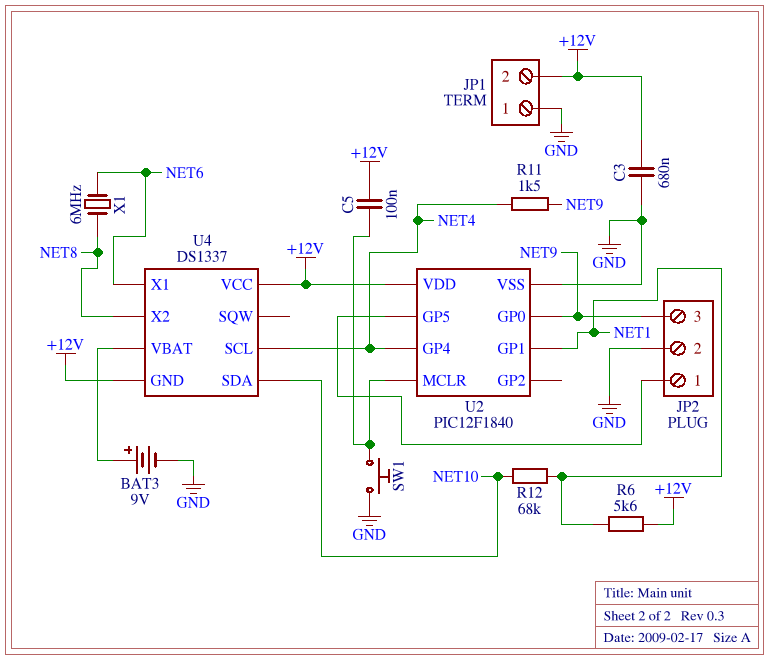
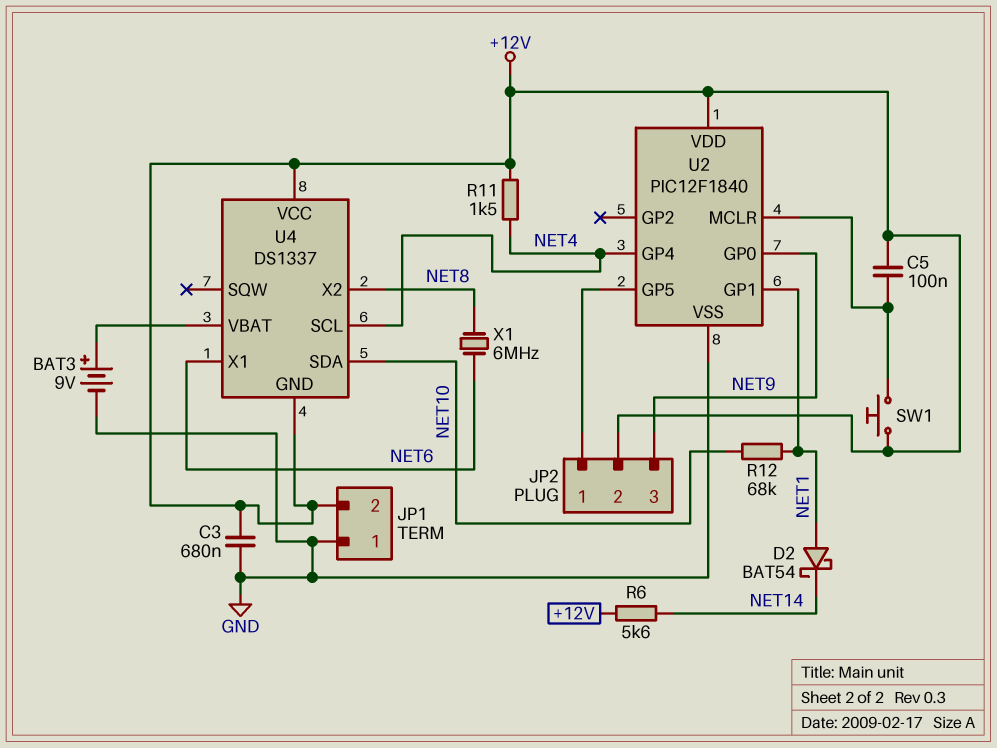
D2: none -> schottky BAT54 (A NET1, K NET14)
JP2 pin 2: GND -> +12V
R6: 5.6k (+12V, NET1) -> 5.6k (+12V, NET14)
R11: 1.5k (NET4, NET9) -> 1.5k (+12V, NET4)
SW1: button (GND, U2/MCLR) -> button (+12V, U2/MCLR)

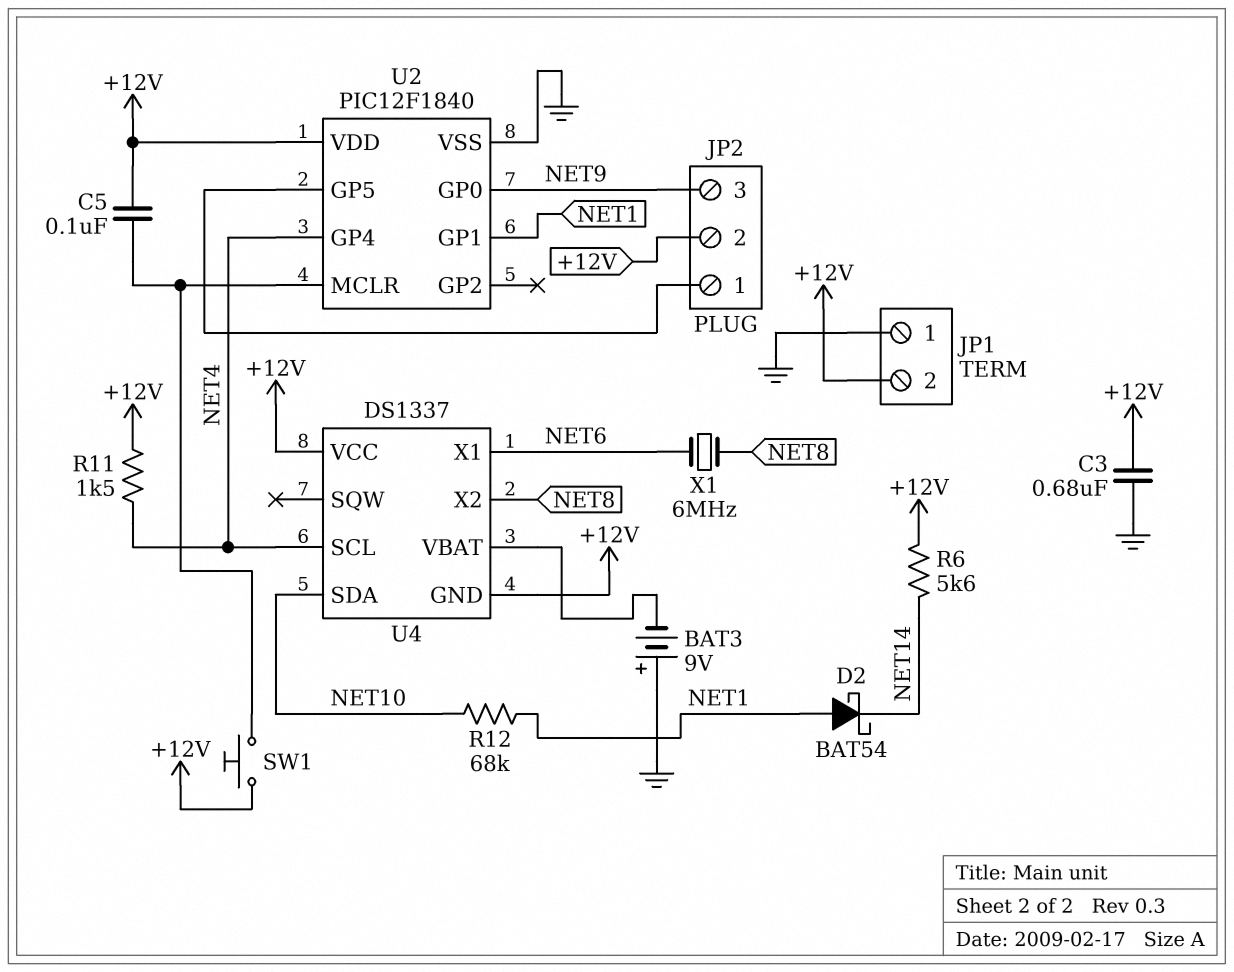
BAT3: 9V (plus U4/VBAT, minus GND) -> 9V (plus GND, minus U4/VBAT)

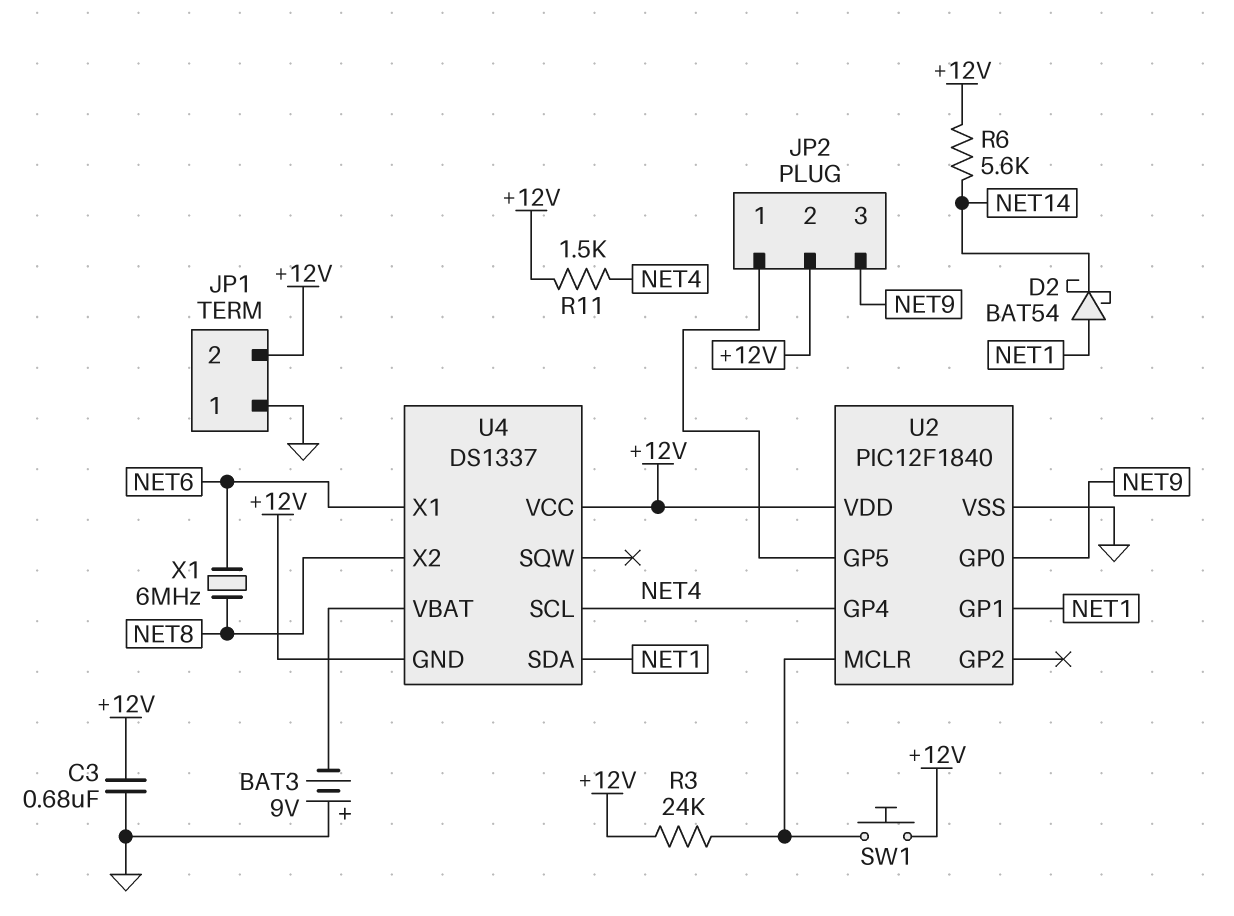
C5: 100nF (+12V, U2/MCLR) -> none
R3: none -> 24k (+12V, U2/MCLR)
R12: 68k (NET1, NET10) -> none
U4 pin SDA: NET10 -> NET1

